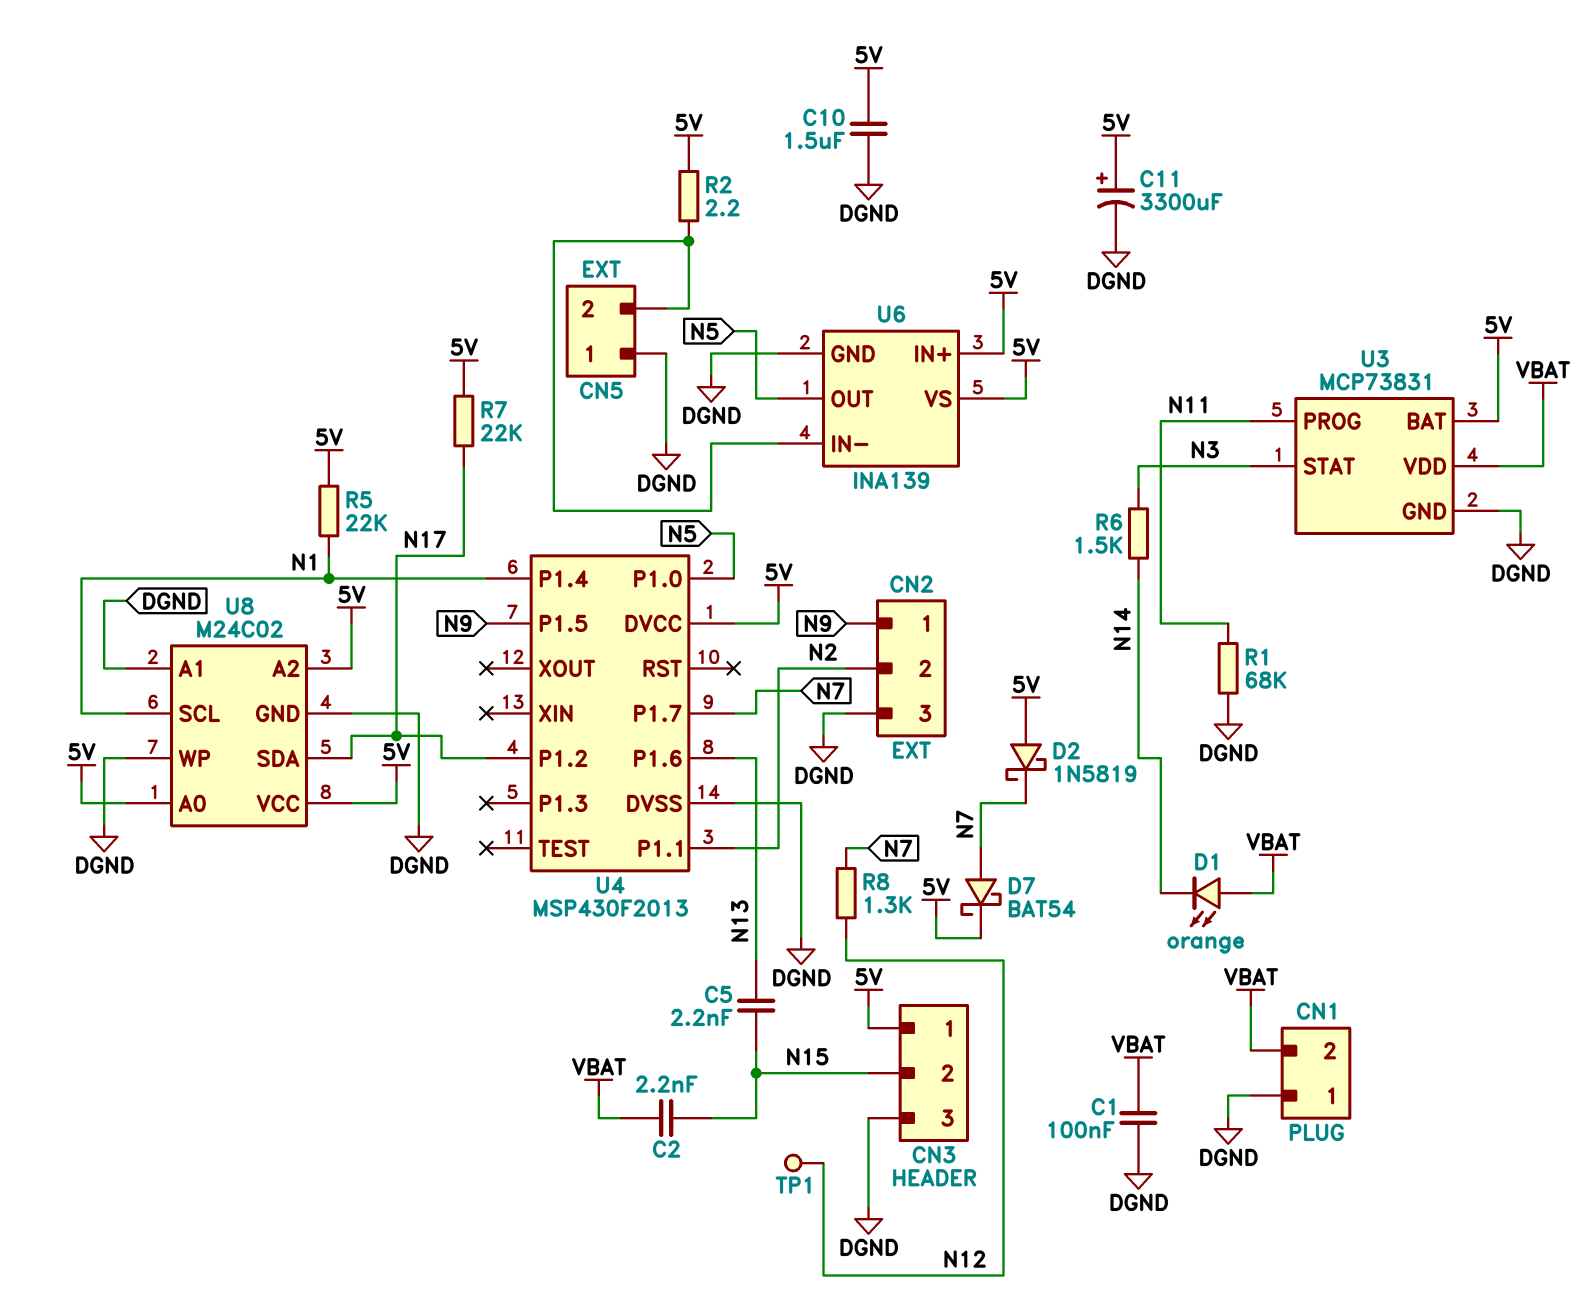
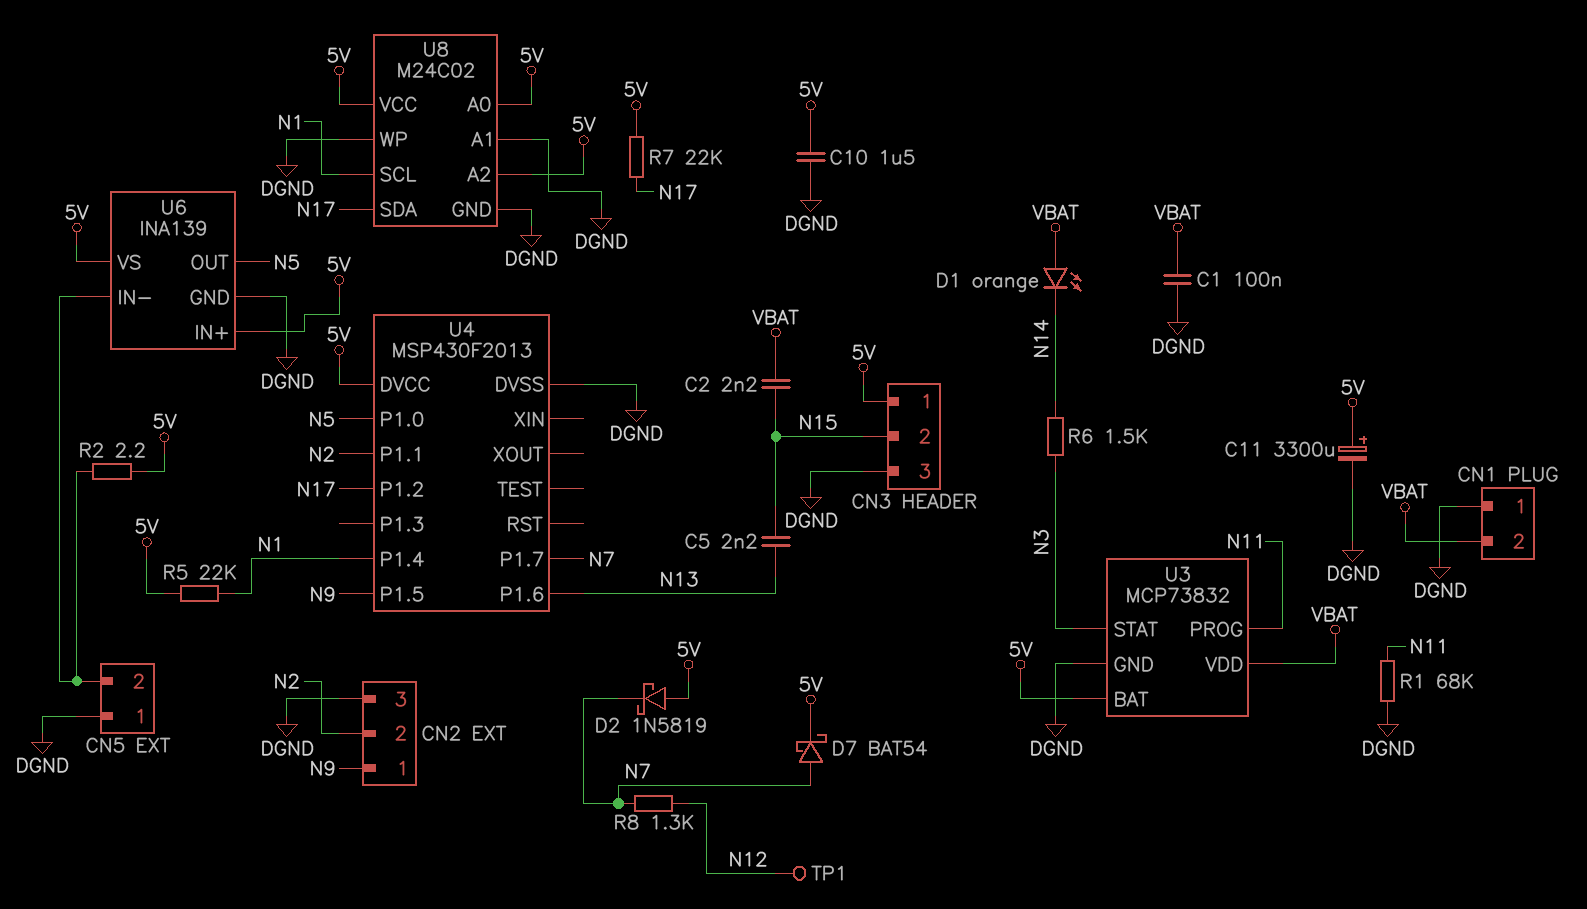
U3: MCP73831 -> MCP73832

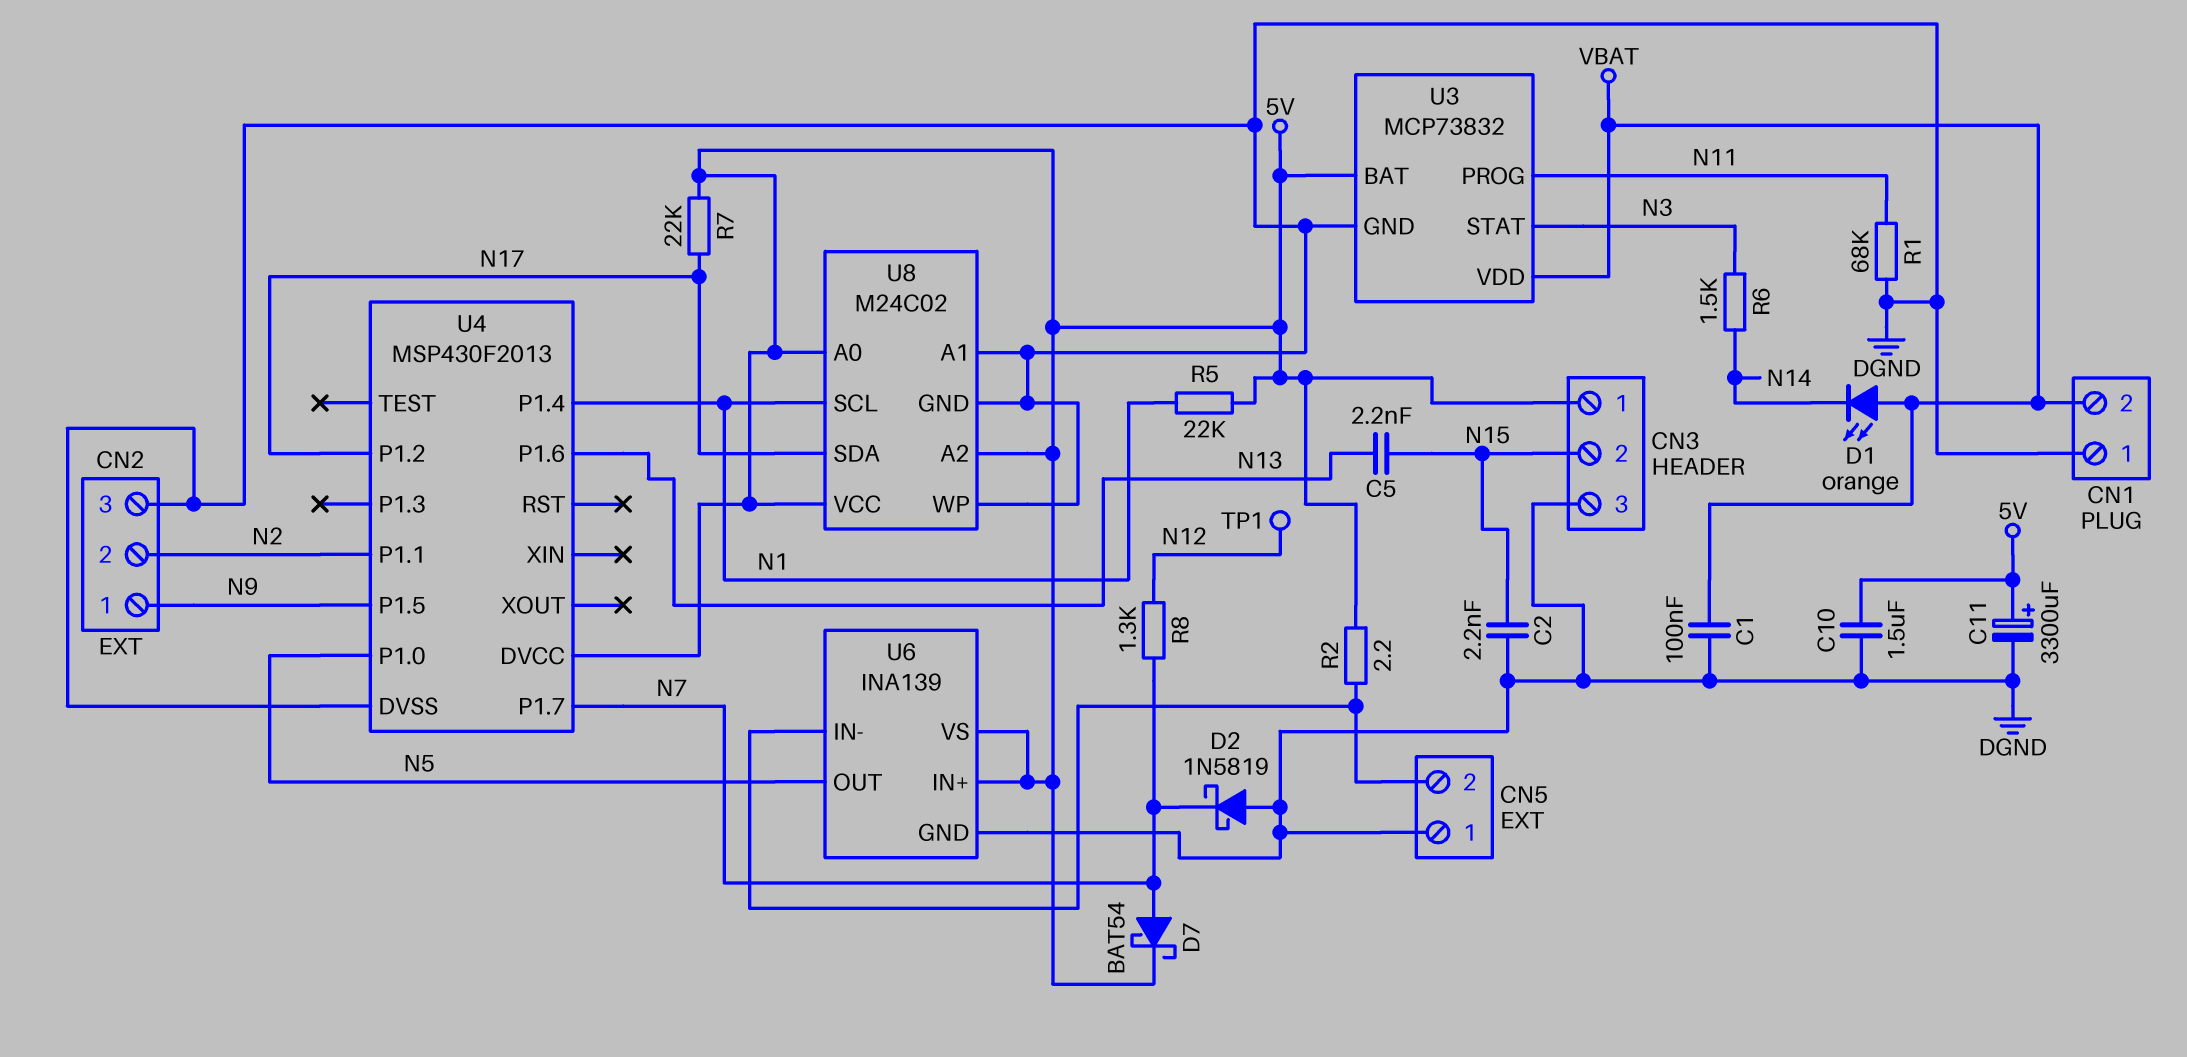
C2: 2.2nF (N15, VBAT) -> 2.2nF (DGND, N15)
D2: schottky 1N5819 (A 5V, K N7) -> schottky 1N5819 (A DGND, K N7)

